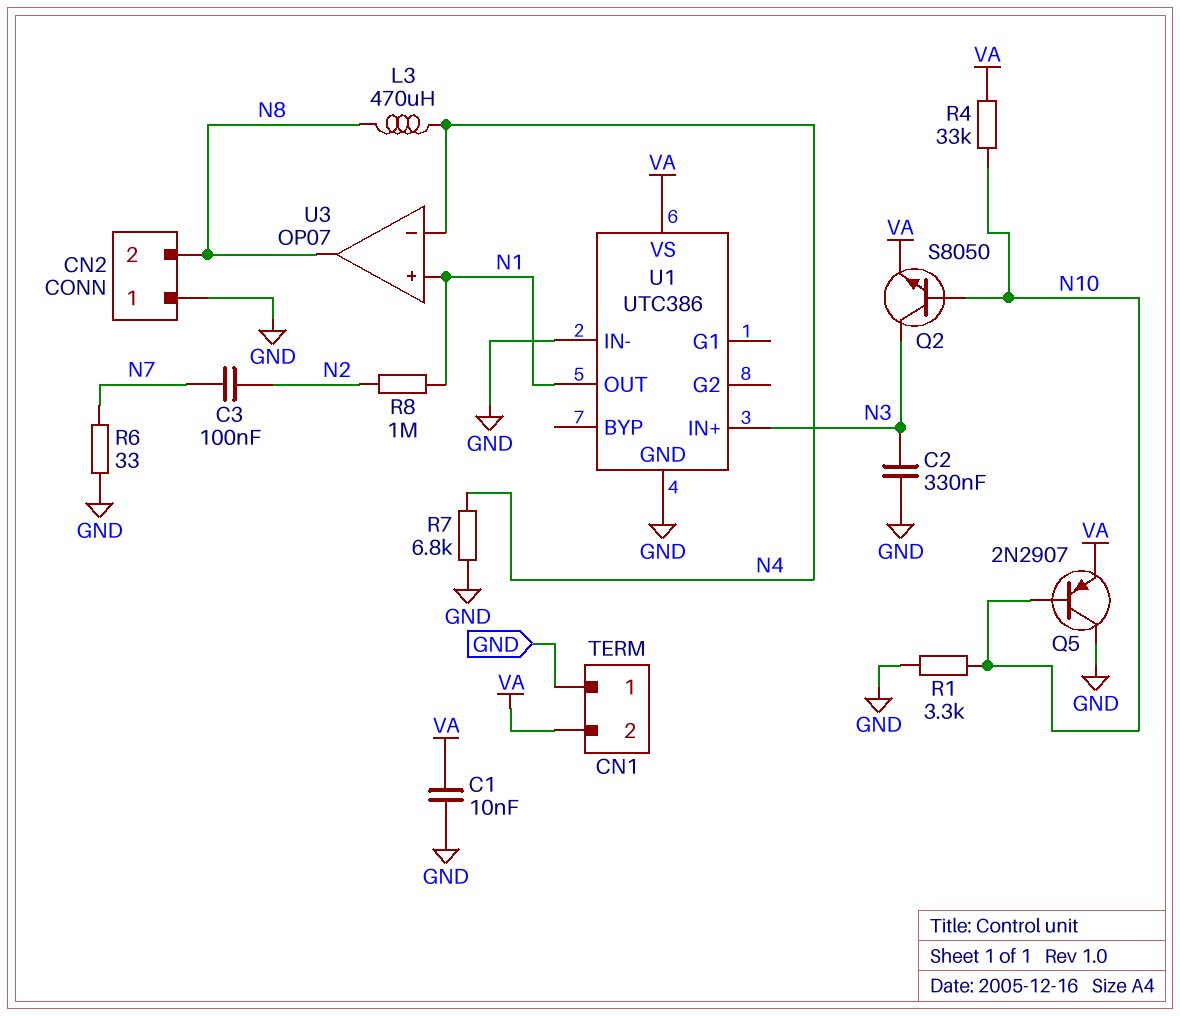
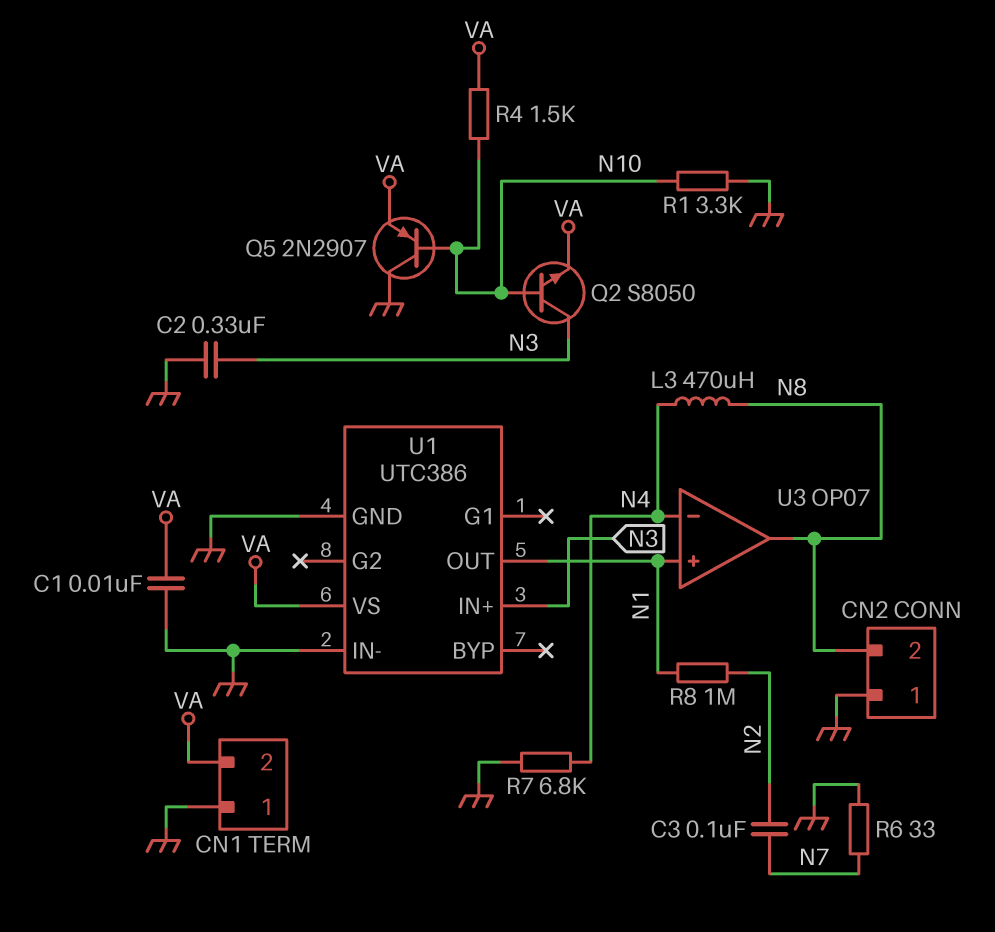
R4: 33k (N10, VA) -> 1.5k (N10, VA)

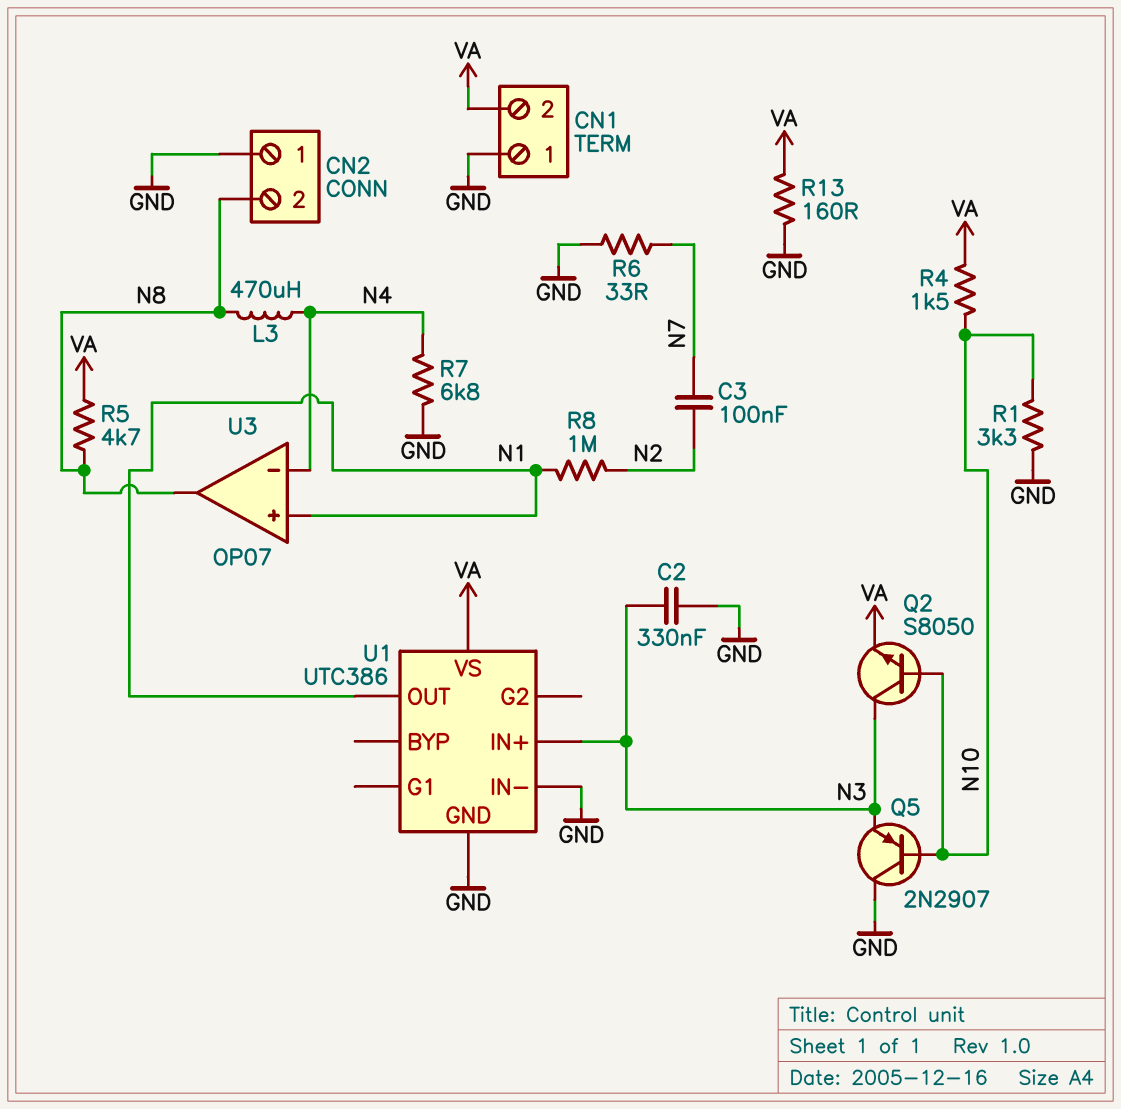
C1: 10nF (GND, VA) -> none
Q5: PNP 2N2907 (B N10, C GND, E VA) -> PNP 2N2907 (B N10, C GND, E N3)
R5: none -> 4.7k (N8, VA)
R13: none -> 160 (GND, VA)

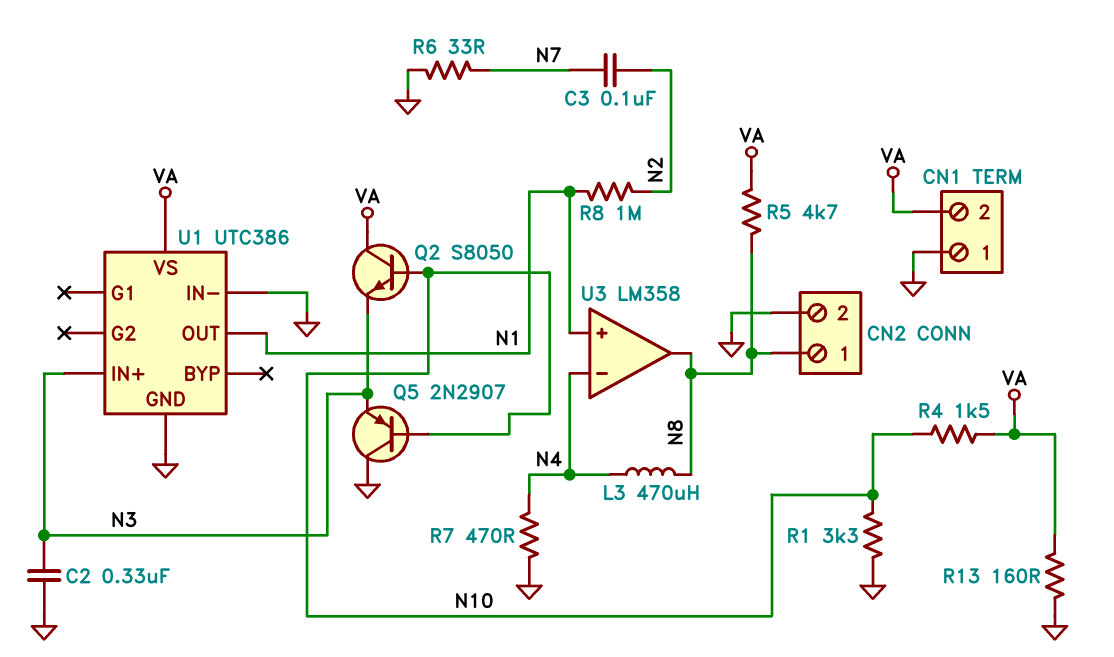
CN2 pin 1: GND -> N8
CN2 pin 2: N8 -> GND
Q2: NPN S8050 (B N10, C N3, E VA) -> NPN S8050 (B N10, C VA, E N3)
R7: 6.8k (GND, N4) -> 470 (GND, N4)
U3: OP07 -> LM358

